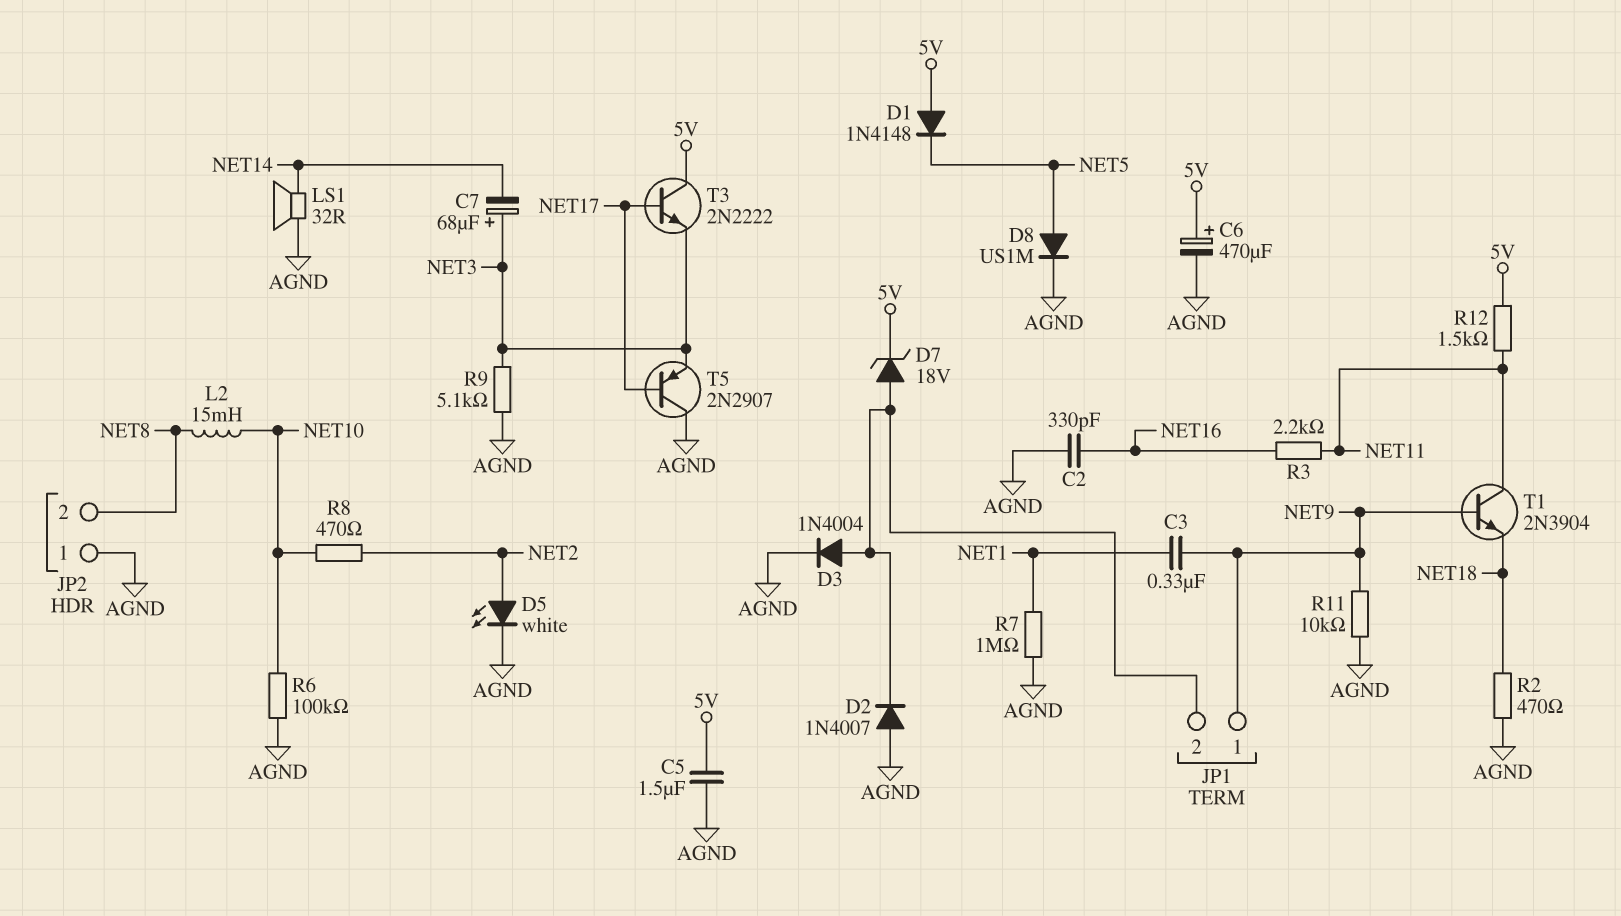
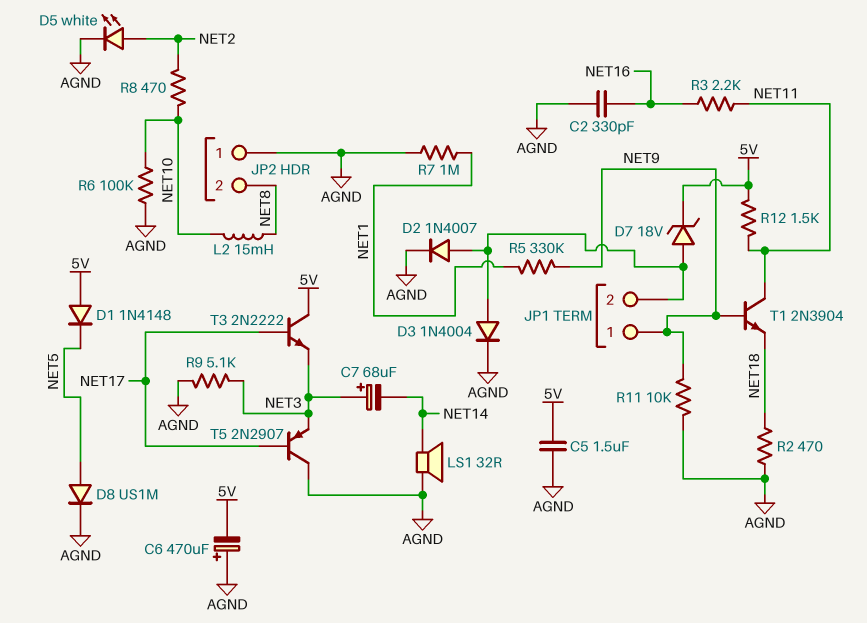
C3: 330nF (NET1, NET9) -> none
C6: 470uF (plus 5V, minus AGND) -> 470uF (plus AGND, minus 5V)
D2: diode 1N4007 (A AGND, K JP1/2) -> diode 1N4007 (A JP1/2, K AGND)
R5: none -> 330k (NET1, NET9)

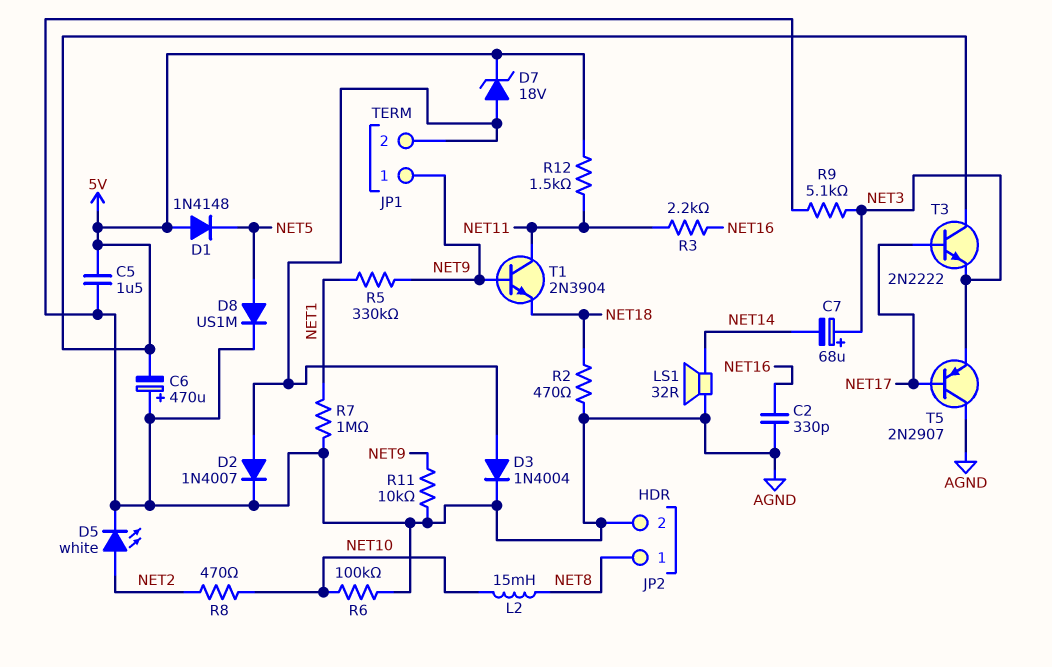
JP2 pin 1: AGND -> NET8
JP2 pin 2: NET8 -> AGND

